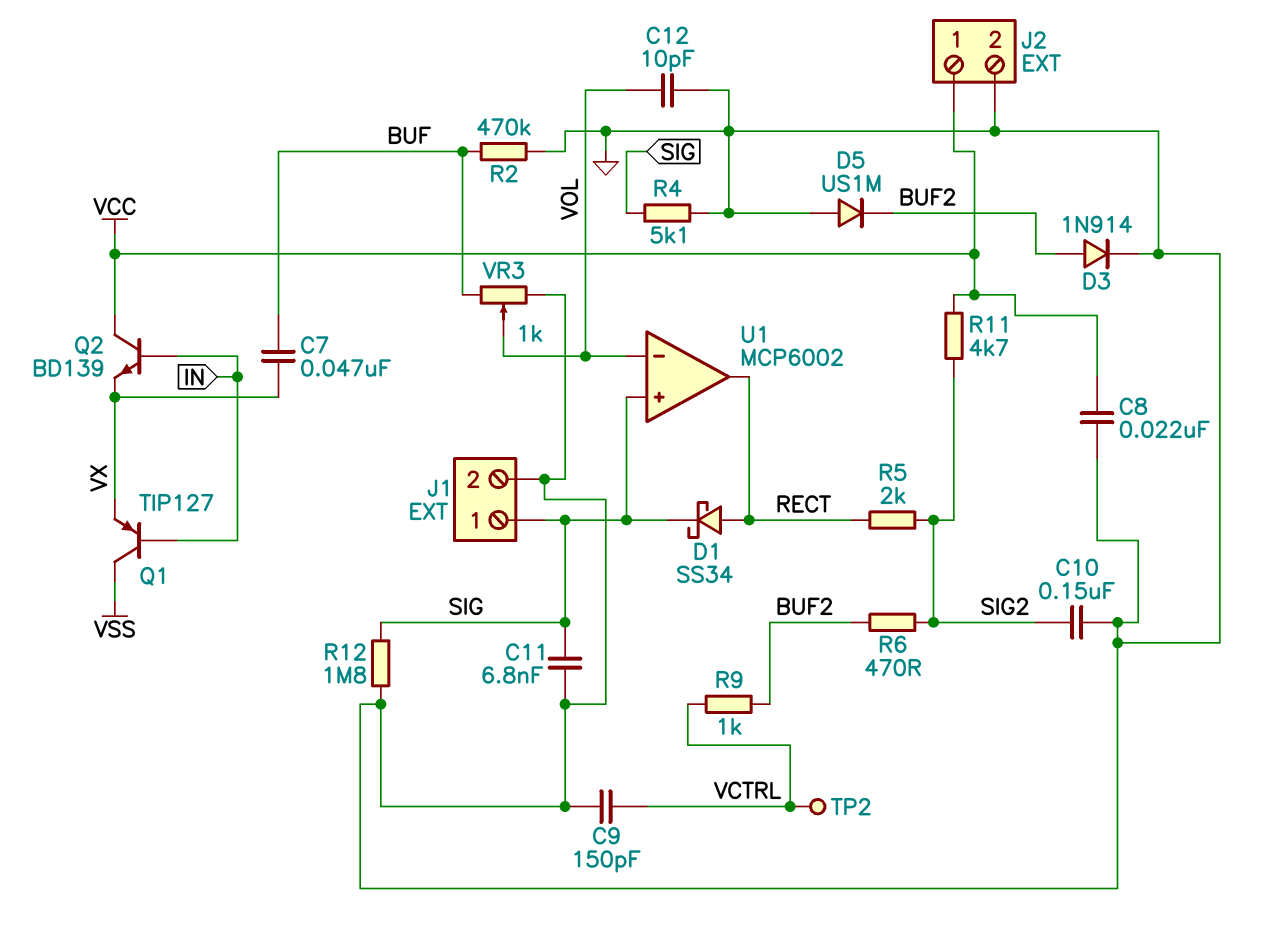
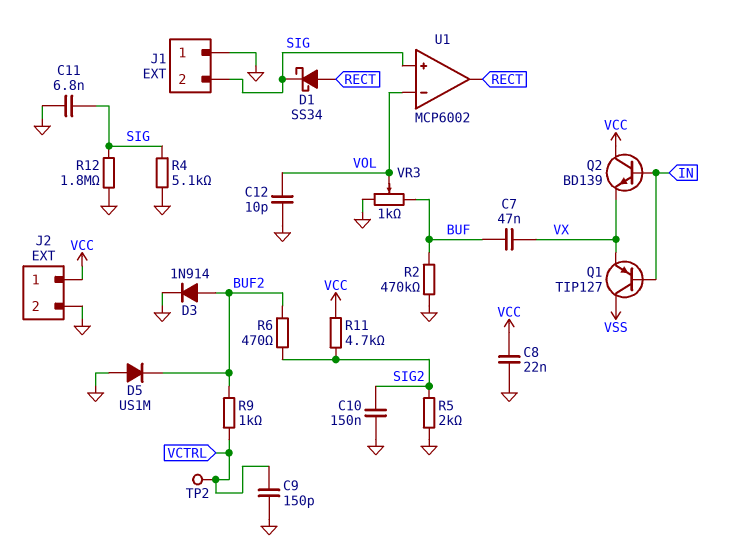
J1 pin 1: SIG -> GND
J1 pin 2: GND -> SIG
R5: 2k (RECT, SIG2) -> 2k (GND, SIG2)

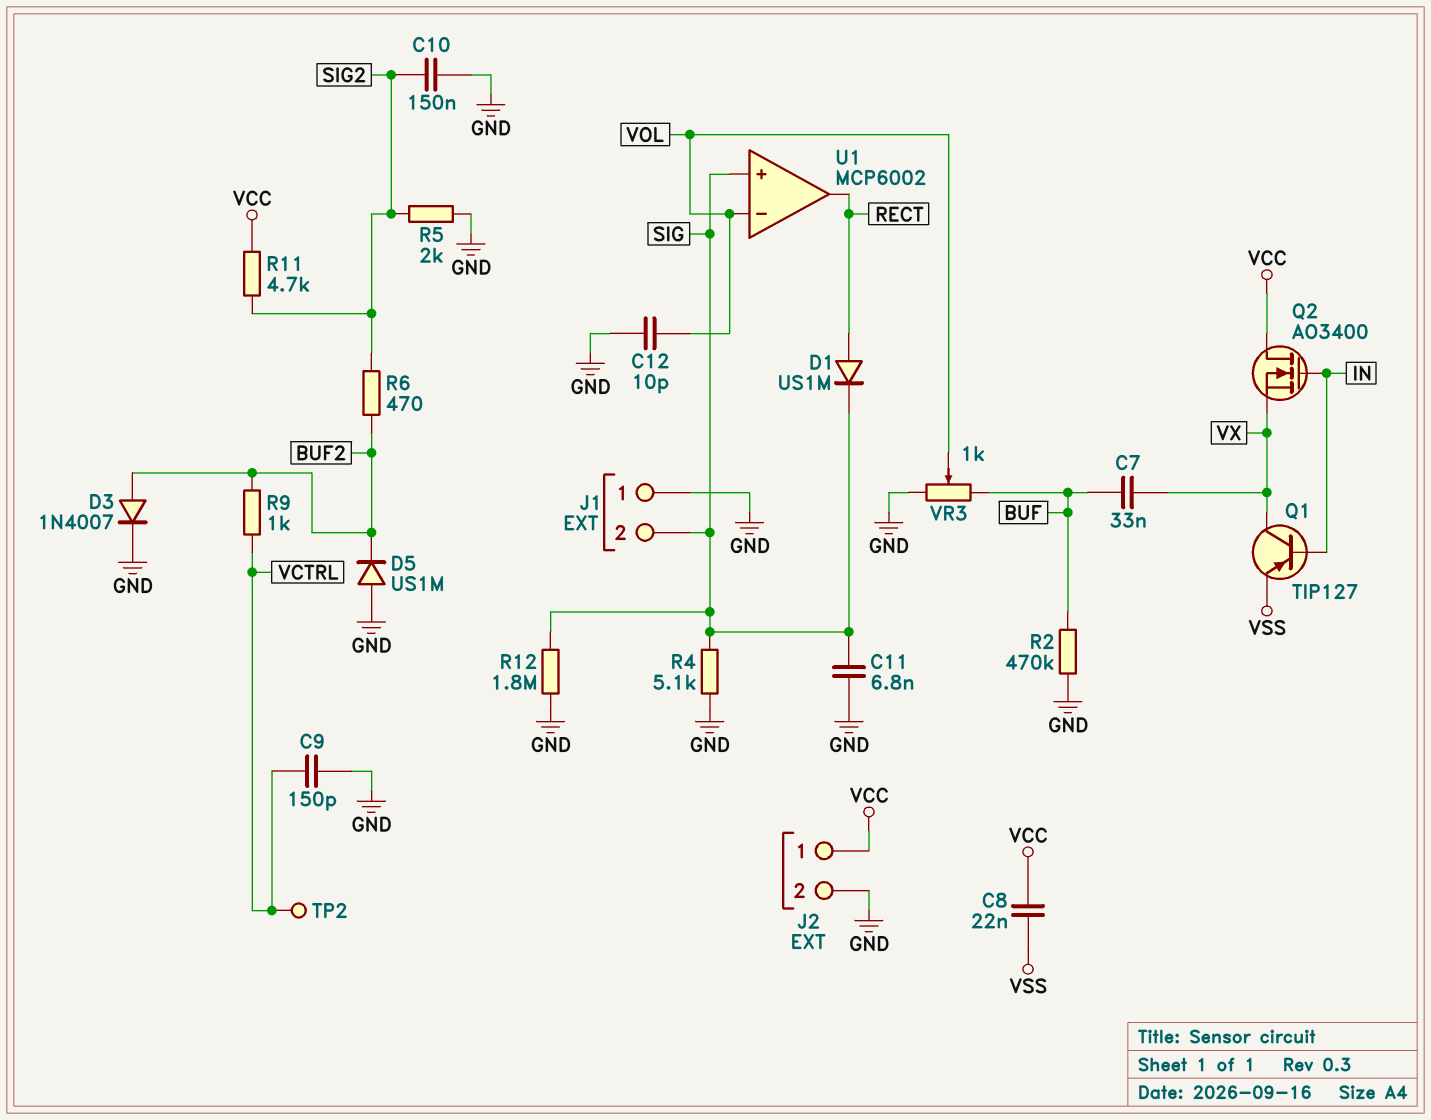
C7: 47nF (BUF, VX) -> 33nF (BUF, VX)
C8: 22nF (GND, VCC) -> 22nF (VCC, VSS)
D1: schottky SS34 (A RECT, K SIG) -> diode US1M (A RECT, K SIG)
D3: diode 1N914 (A BUF2, K GND) -> diode 1N4007 (A BUF2, K GND)
Q1: PNP TIP127 (B IN, C VSS, E VX) -> PNP TIP127 (B IN, C VX, E VSS)
Q2: NPN BD139 (B IN, C VCC, E VX) -> NMOS AO3400 (G IN, D VCC, S VX)

